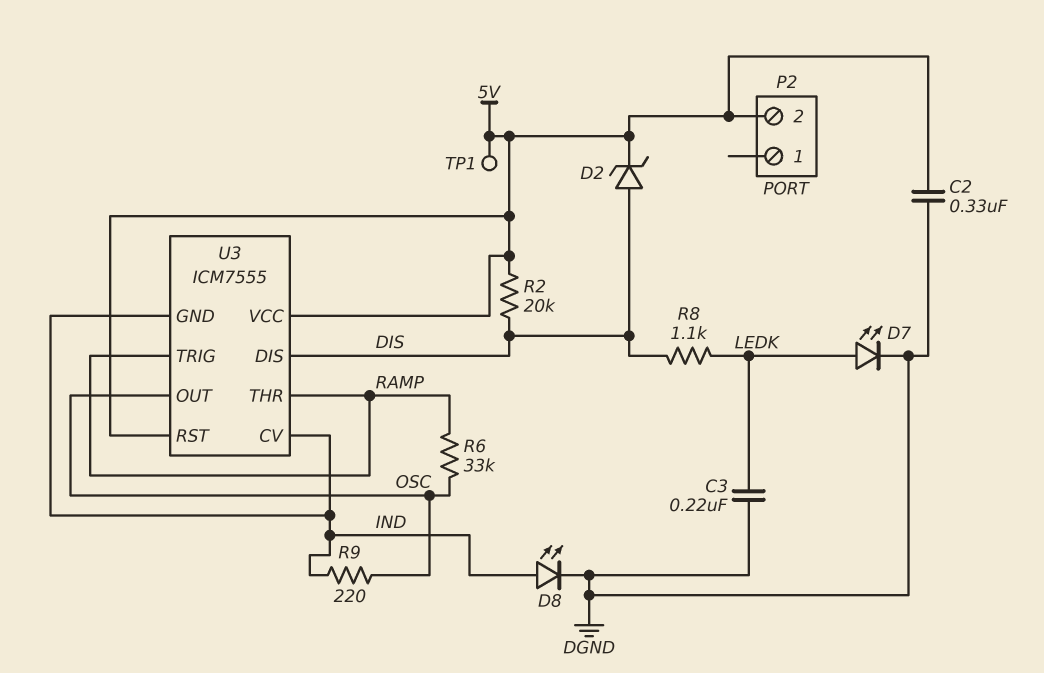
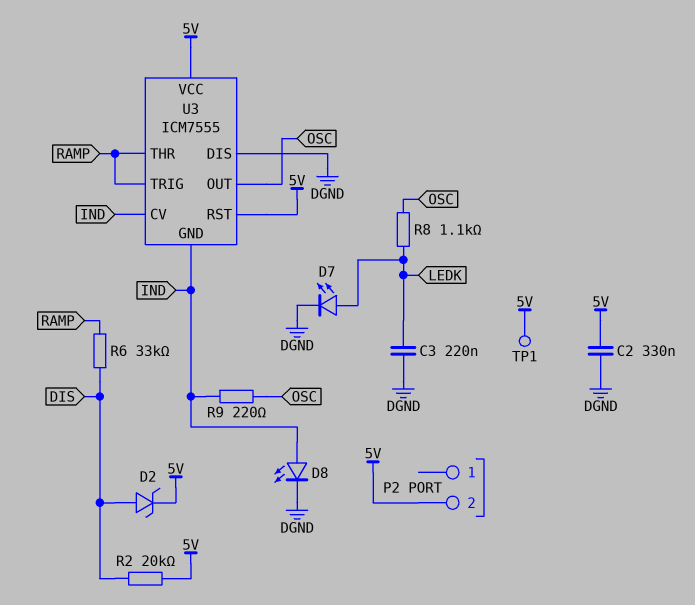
R6: 33k (OSC, RAMP) -> 33k (DIS, RAMP)
R8: 1.1k (DIS, LEDK) -> 1.1k (LEDK, OSC)
U3 pin DIS: DIS -> DGND

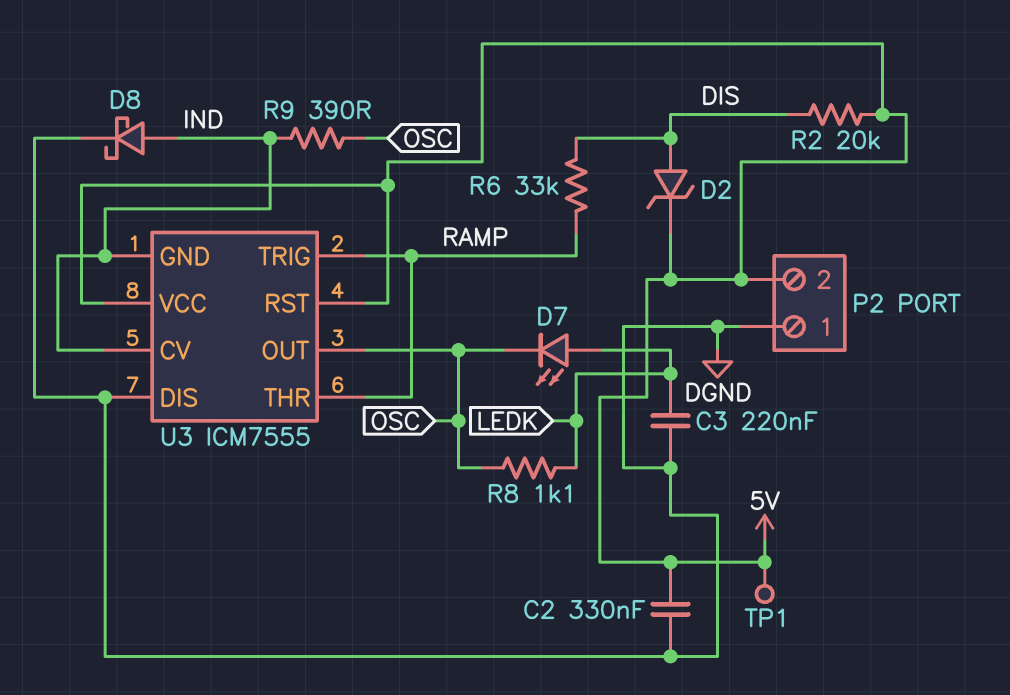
D7: LED (A LEDK, K DGND) -> LED (A LEDK, K OSC)
D8: LED (A IND, K DGND) -> schottky (A IND, K DGND)
P2 pin 1: none -> DGND
R9: 220 (IND, OSC) -> 390 (IND, OSC)

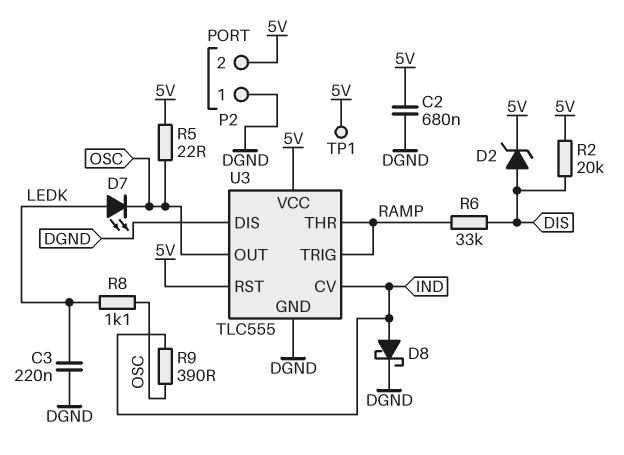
C2: 330nF (5V, DGND) -> 680nF (5V, DGND)
R5: none -> 22 (5V, OSC)
U3: ICM7555 -> TLC555
U3 pin GND: IND -> DGND

